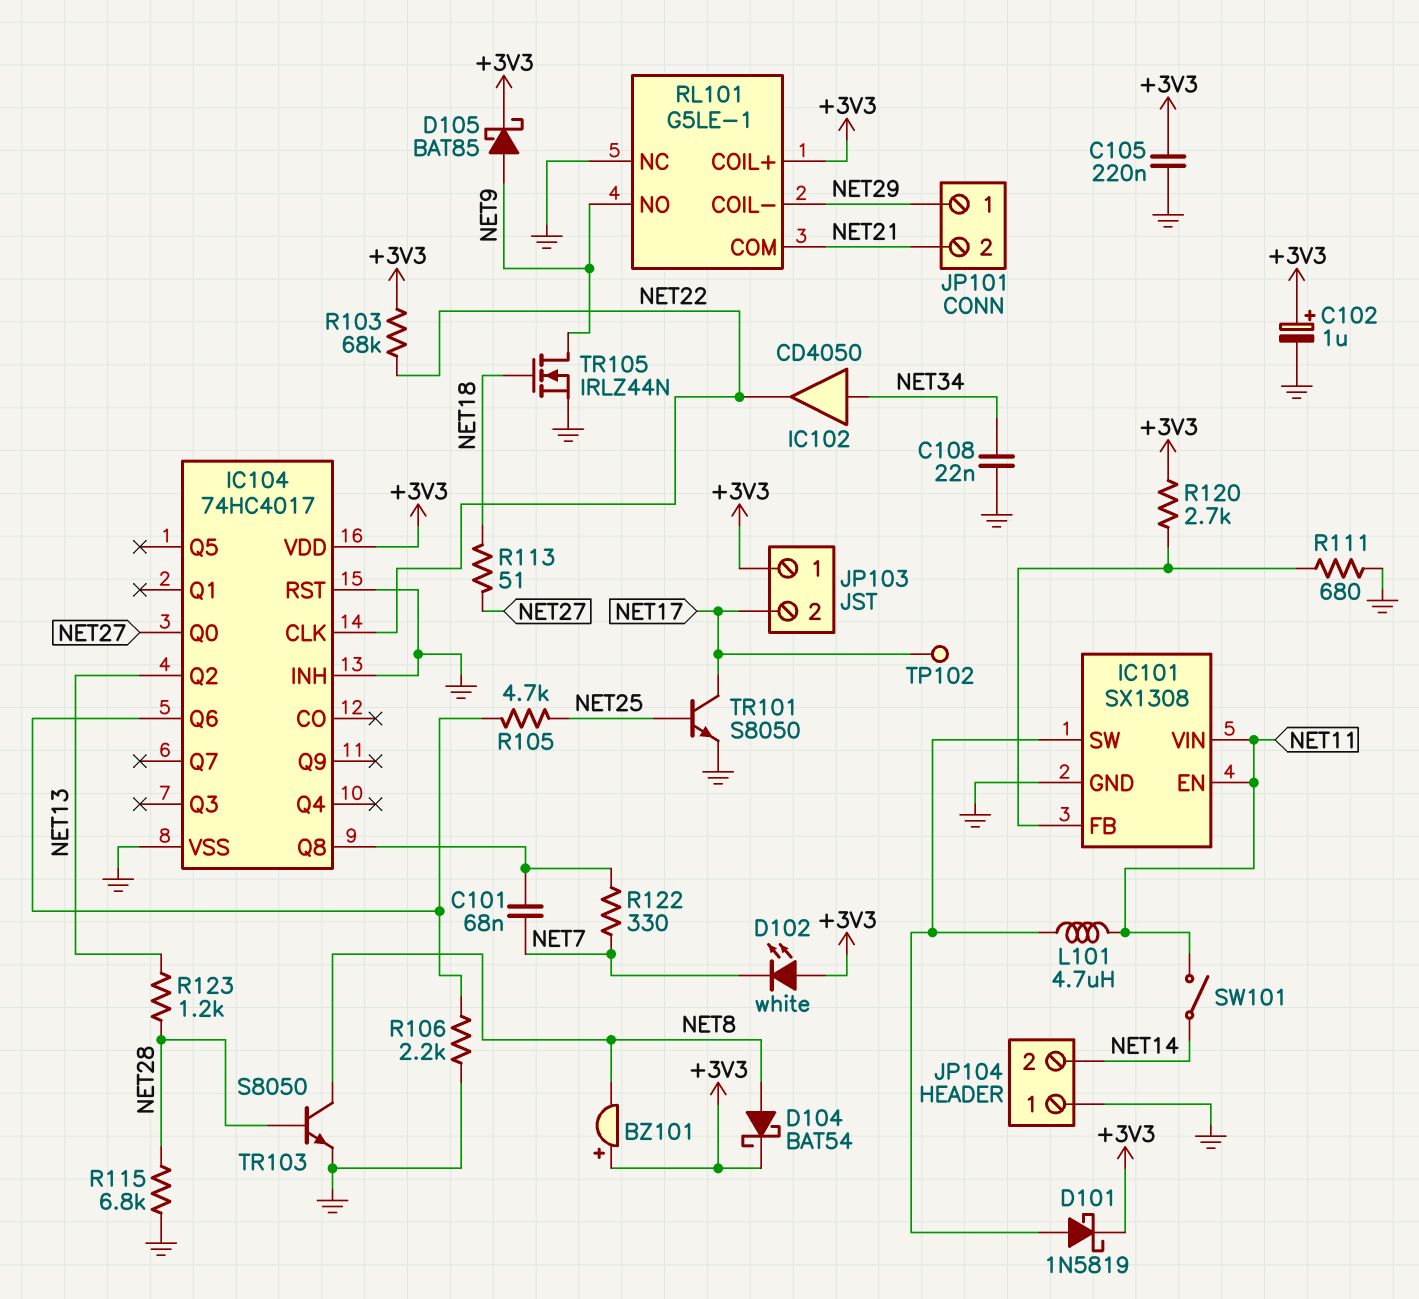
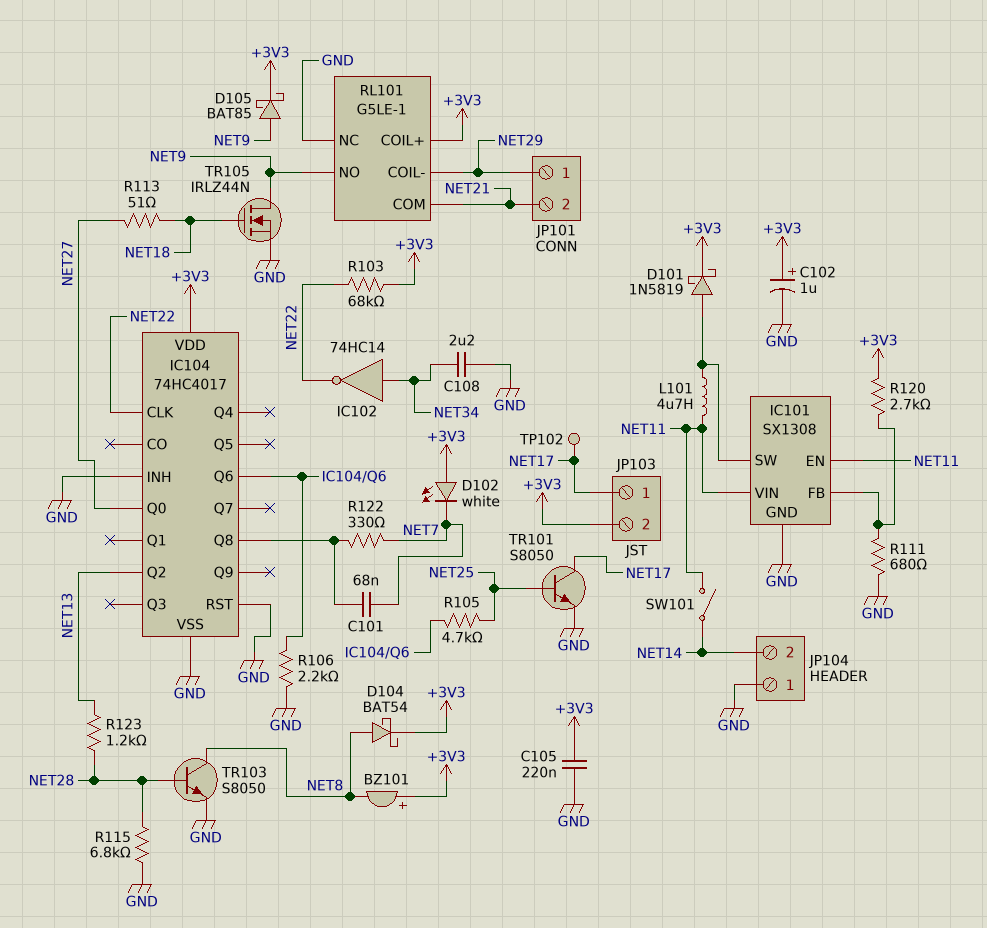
C108: 22nF (GND, NET34) -> 2.2uF (GND, NET34)
IC102: buffer CD4050 (in NET34, out NET22) -> NOT 74HC14 (in NET34, out NET22)
JP103 pin 1: +3V3 -> NET17
JP103 pin 2: NET17 -> +3V3

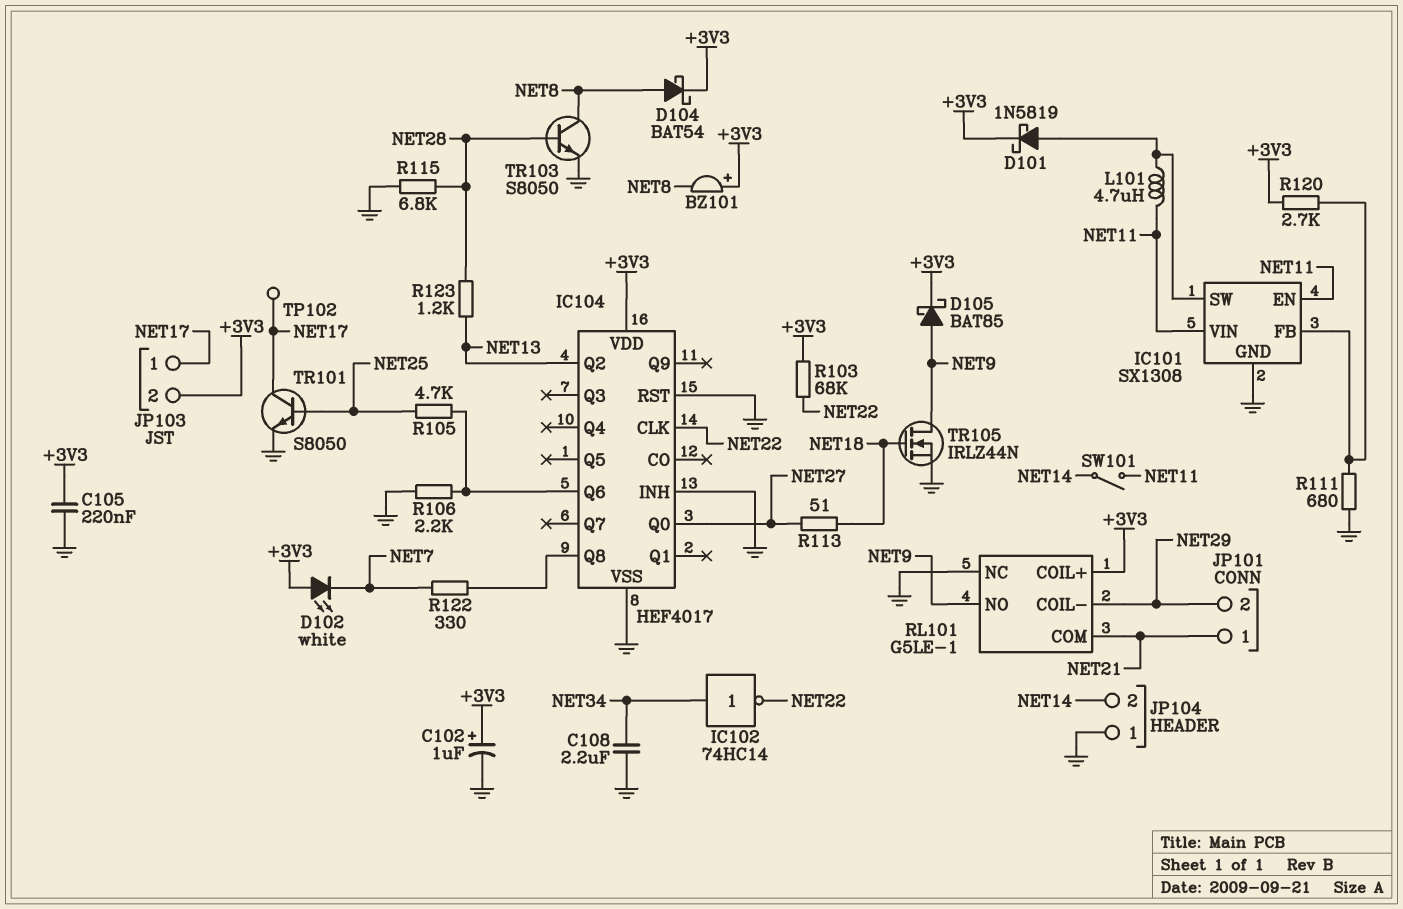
C101: 68nF (IC104/Q8, NET7) -> none
IC104: 74HC4017 -> HEF4017
JP101 pin 1: NET29 -> NET21
JP101 pin 2: NET21 -> NET29

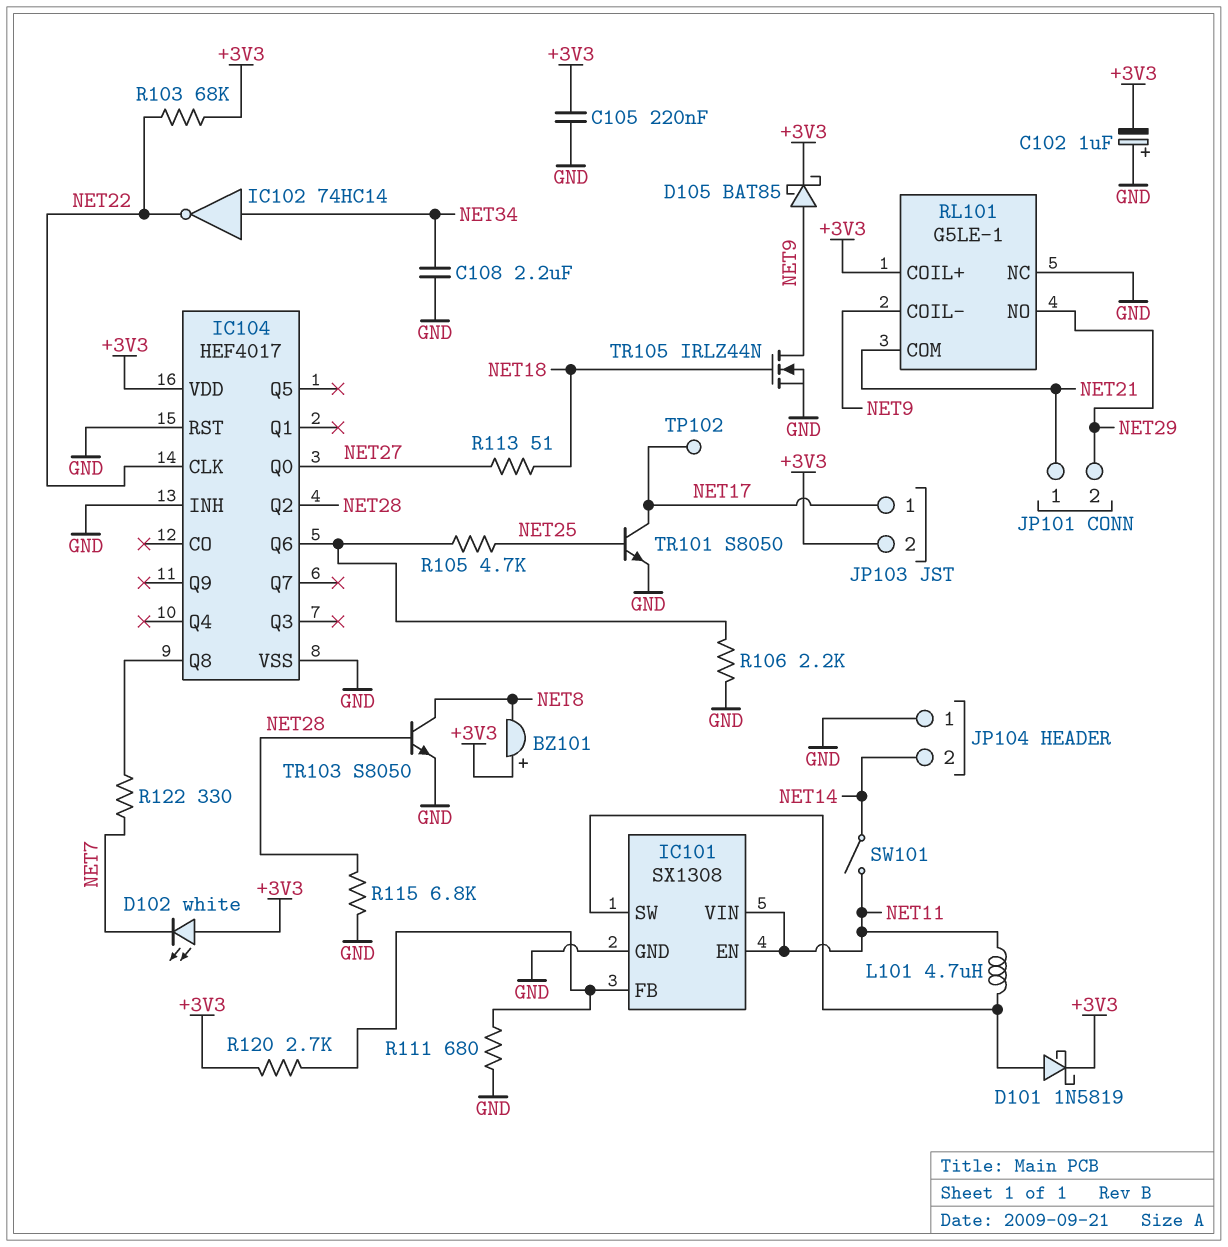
C102: 1uF (plus +3V3, minus GND) -> 1uF (plus GND, minus +3V3)
D104: schottky BAT54 (A NET8, K +3V3) -> none
IC104 pin Q2: NET13 -> NET28
R123: 1.2k (NET13, NET28) -> none
RL101 pin COIL-: NET29 -> NET9
RL101 pin NO: NET9 -> NET29

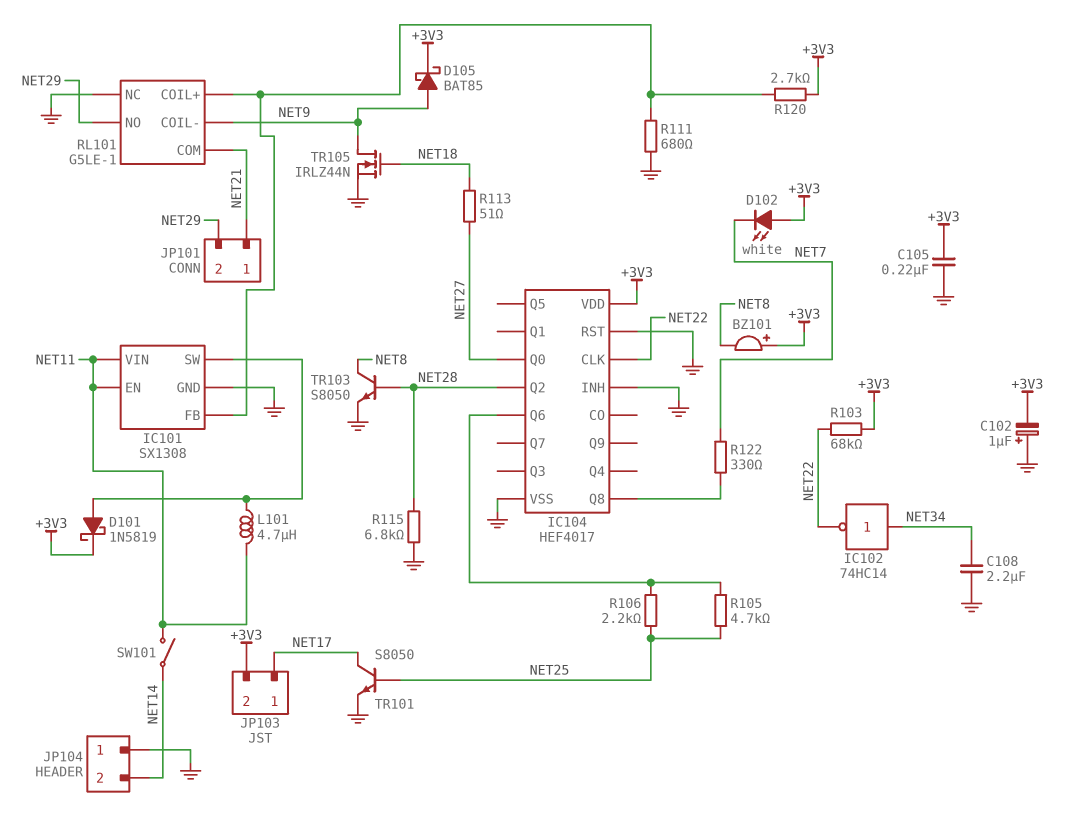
R106: 2.2k (GND, IC104/Q6) -> 2.2k (IC104/Q6, NET25)
RL101 pin COIL+: +3V3 -> IC101/FB
TP102: test point (NET17) -> none

